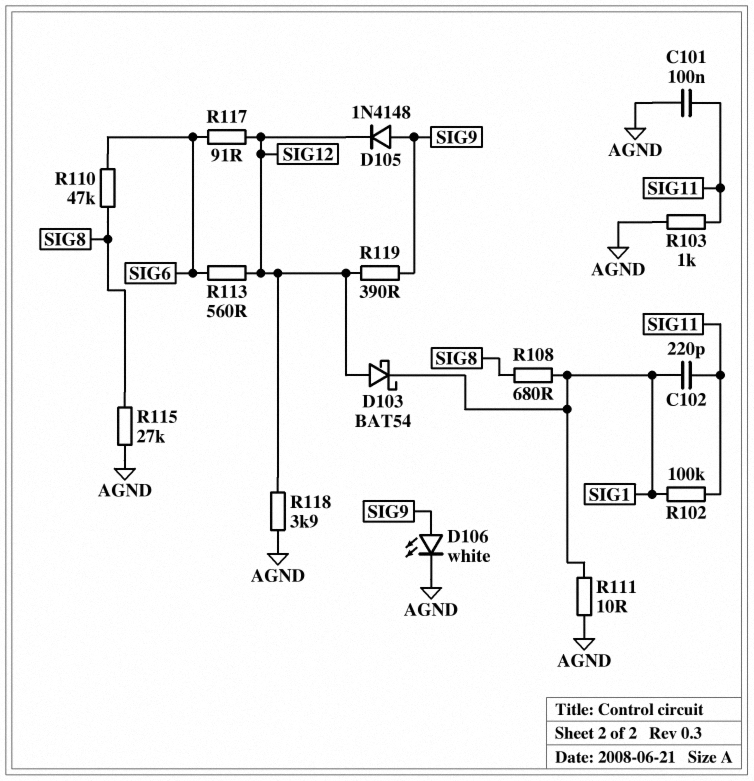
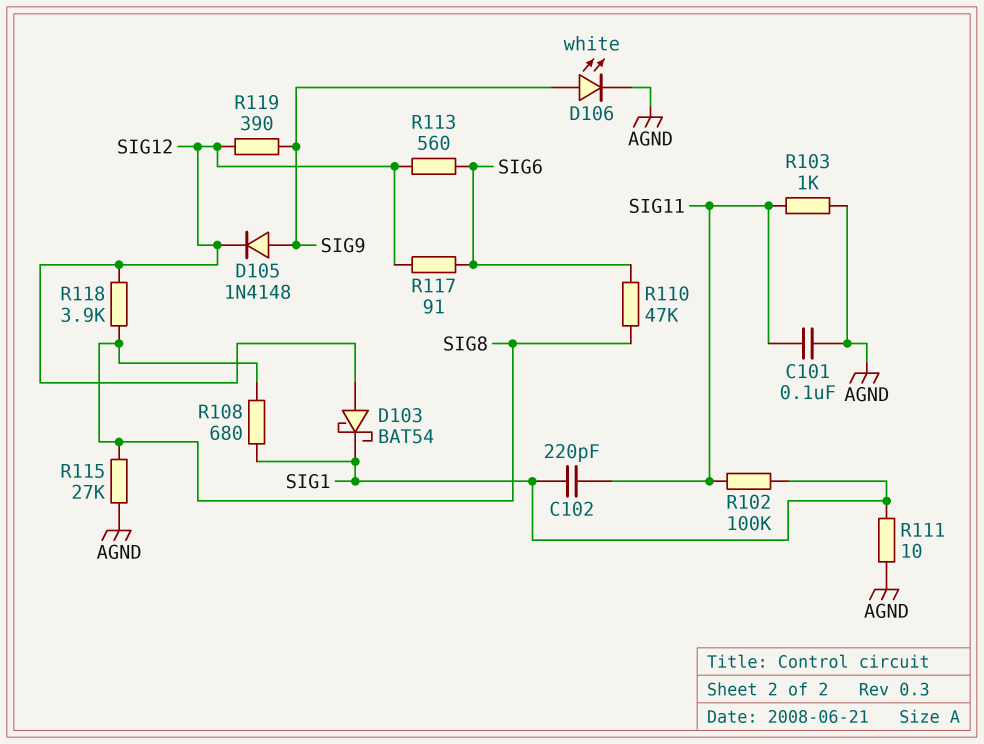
R118: 3.9k (AGND, SIG12) -> 3.9k (SIG8, SIG12)

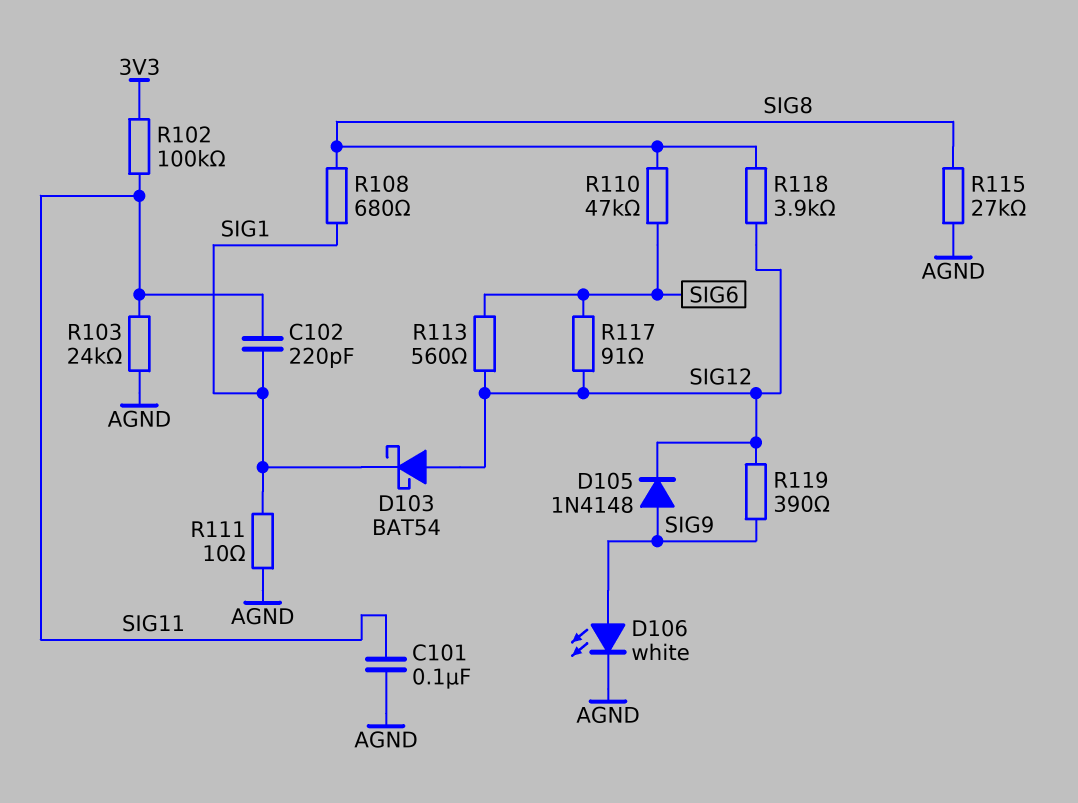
R102: 100k (SIG1, SIG11) -> 100k (3V3, SIG11)
R103: 1k (AGND, SIG11) -> 24k (AGND, SIG11)

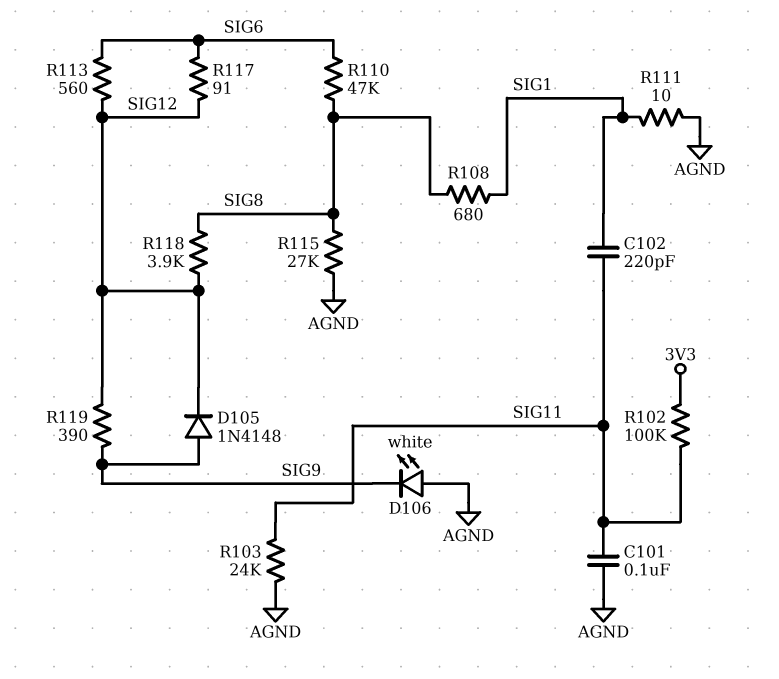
D103: schottky BAT54 (A SIG12, K SIG1) -> none
D106: LED white (A SIG9, K AGND) -> LED white (A AGND, K SIG9)

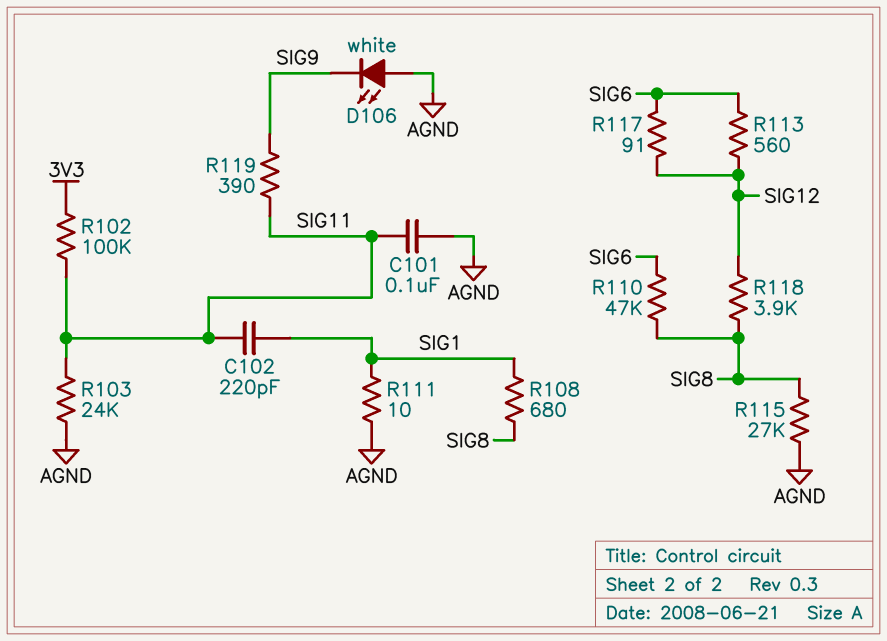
D105: diode 1N4148 (A SIG9, K SIG12) -> none
R119: 390 (SIG9, SIG12) -> 390 (SIG9, SIG11)

